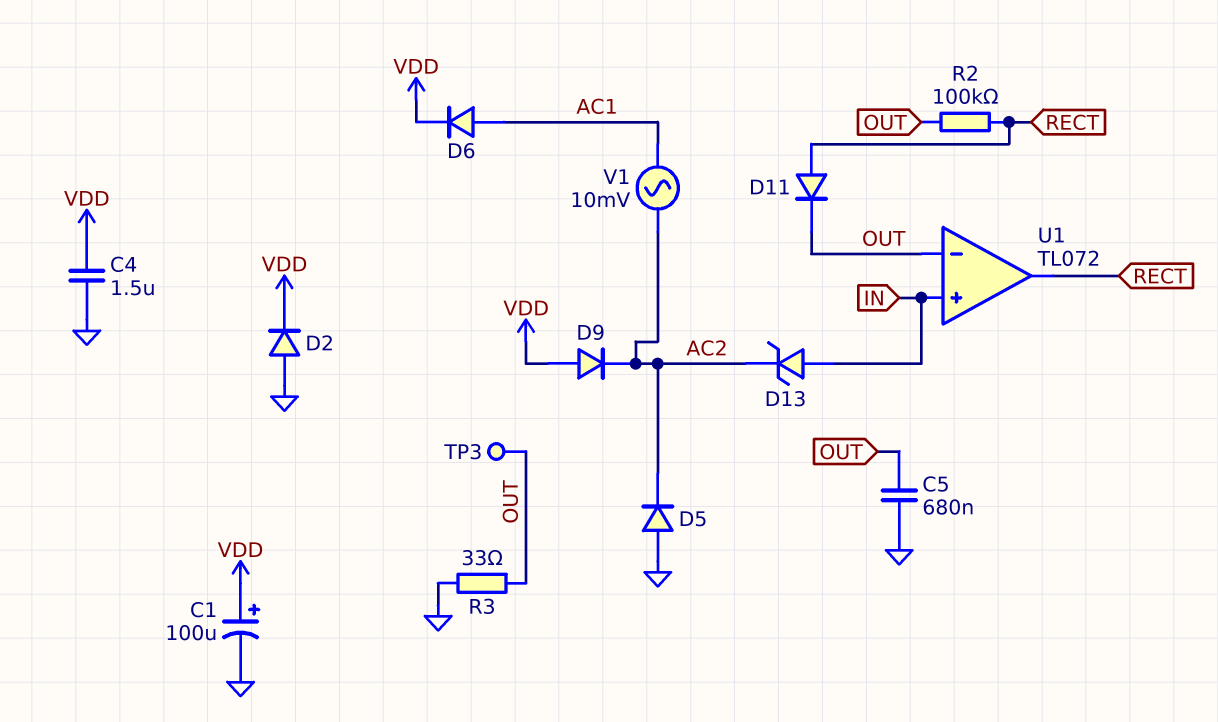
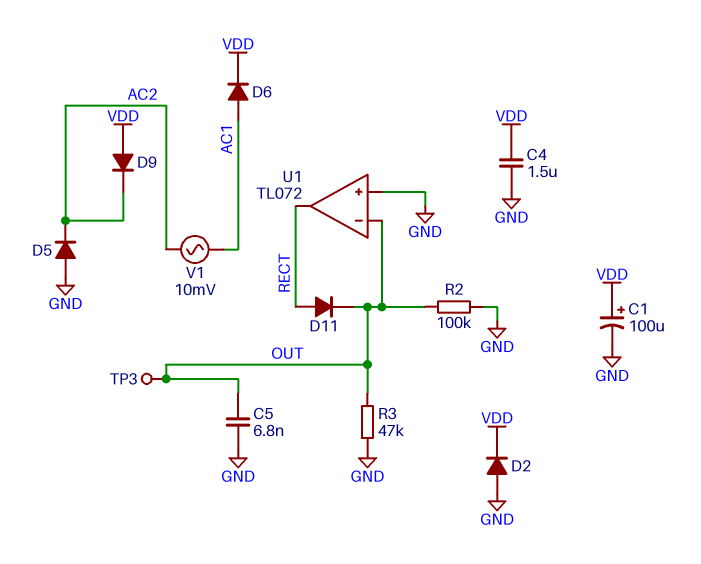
C5: 680nF (GND, OUT) -> 6.8nF (GND, OUT)
D13: zener (A IN, K AC2) -> none
R2: 100k (OUT, RECT) -> 100k (GND, OUT)
R3: 33 (GND, OUT) -> 47k (GND, OUT)
U1 pin in+: IN -> GND

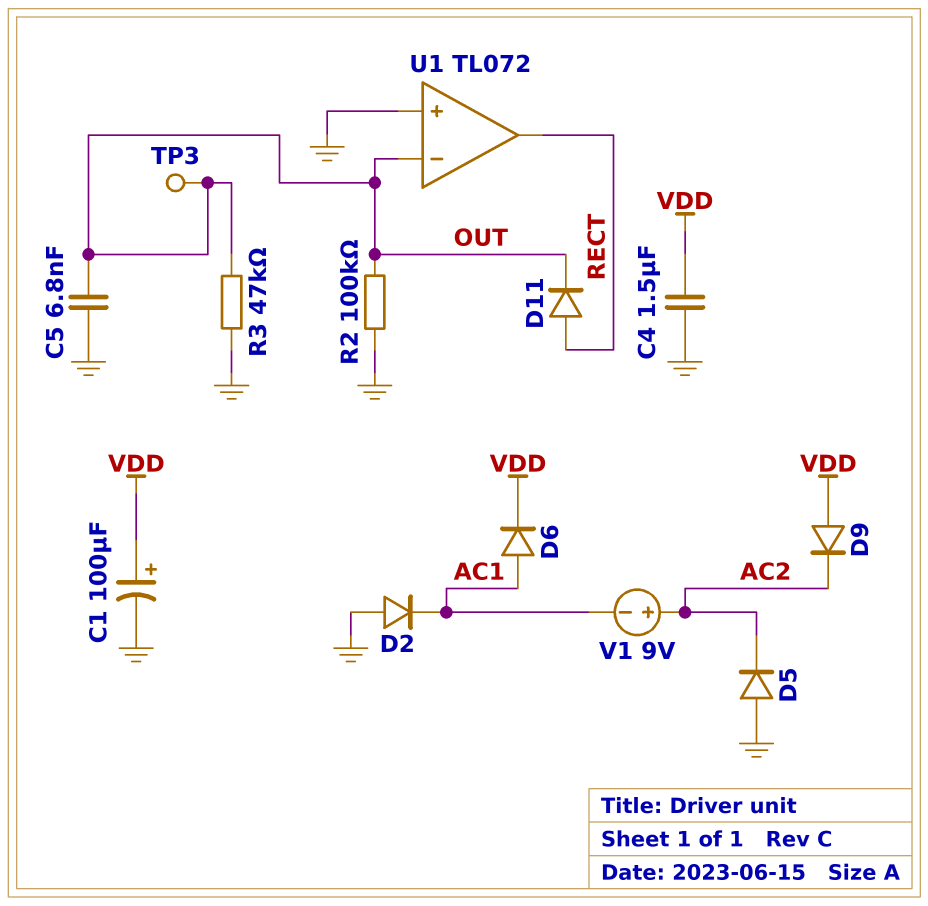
D2: diode (A GND, K VDD) -> diode (A GND, K AC1)
V1: AC 10mV (AC1, AC2) -> 9V (plus AC2, minus AC1)

